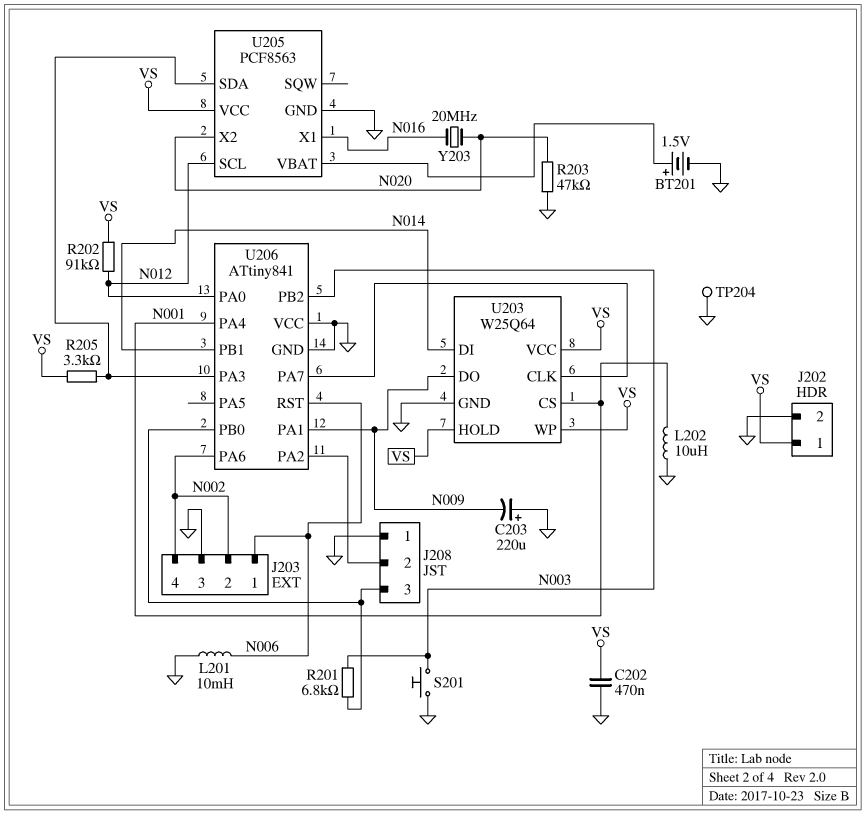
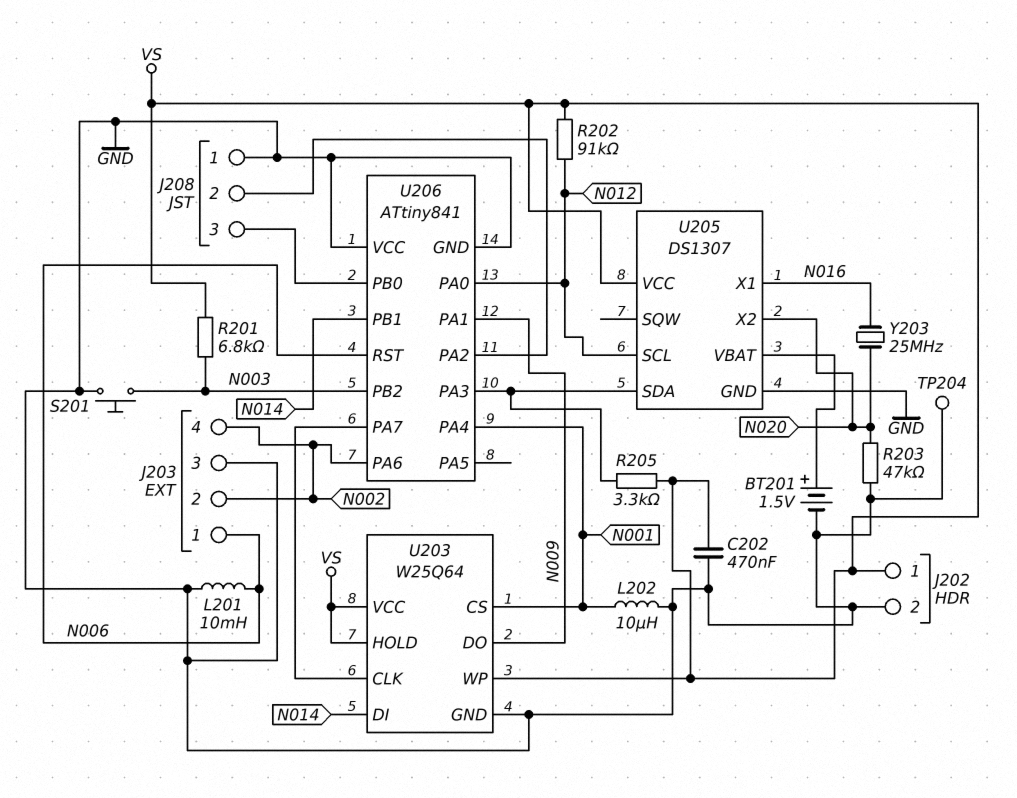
C203: 220uF (plus GND, minus N009) -> none
R201: 6.8k (J208/3, N003) -> 6.8k (N003, VS)
U205: PCF8563 -> DS1307
Y203: 20MHz (N016, N020) -> 25MHz (N016, N020)

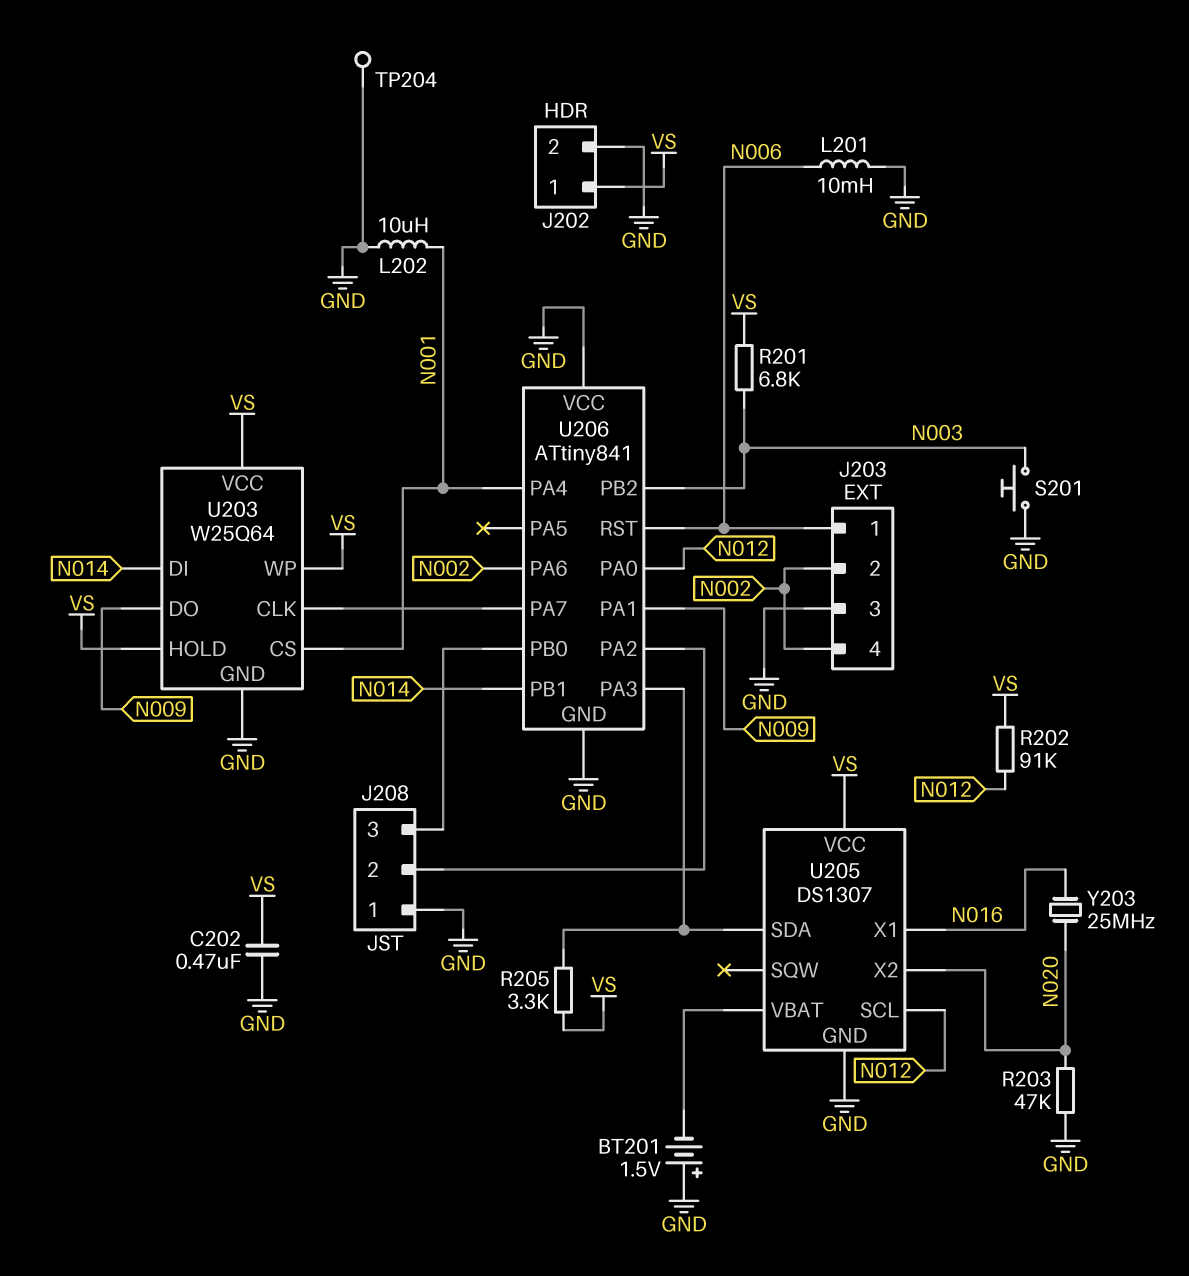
BT201: 1.5V (plus U205/VBAT, minus GND) -> 1.5V (plus GND, minus U205/VBAT)

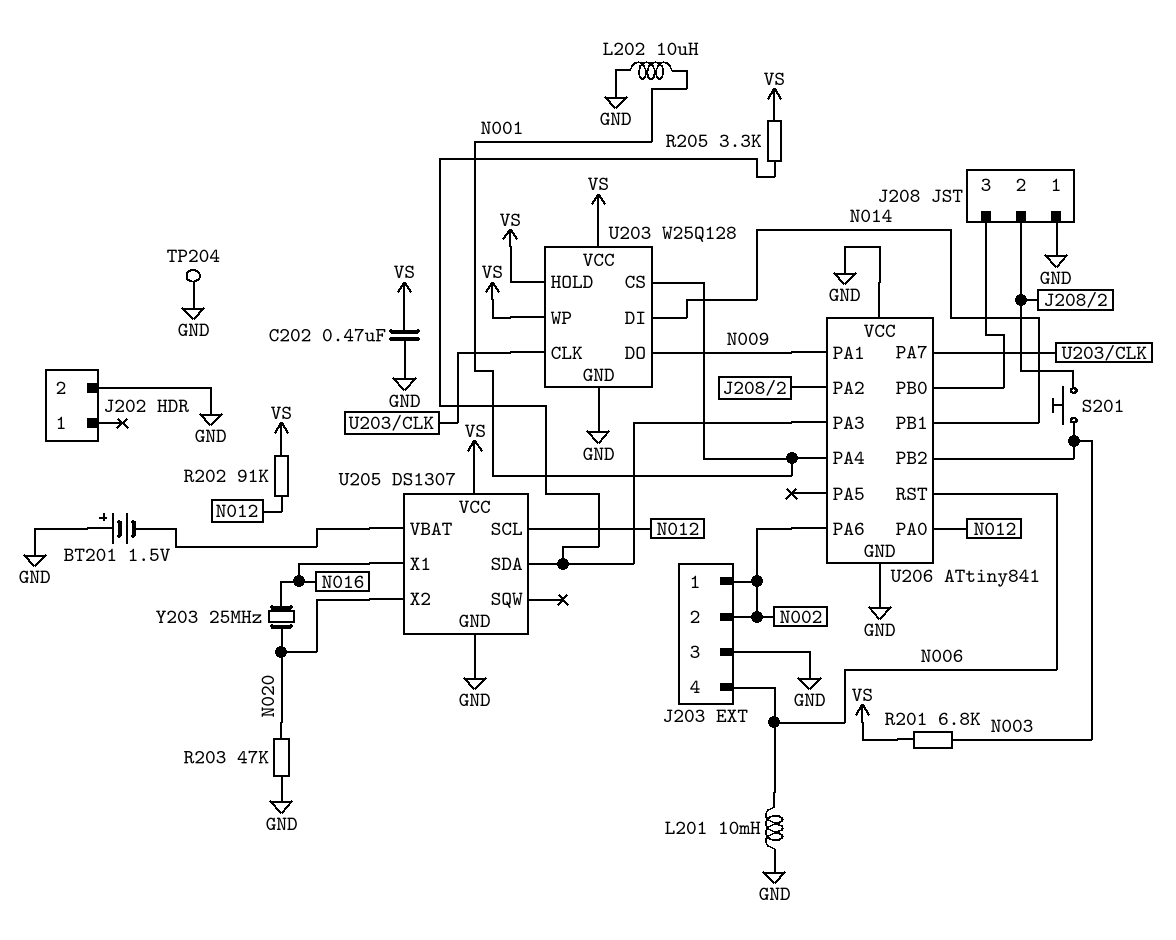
J202 pin 1: VS -> none
J203 pin 1: N006 -> N002
J203 pin 4: N002 -> N006
S201: button (GND, N003) -> button (J208/2, N003)
U203: W25Q64 -> W25Q128

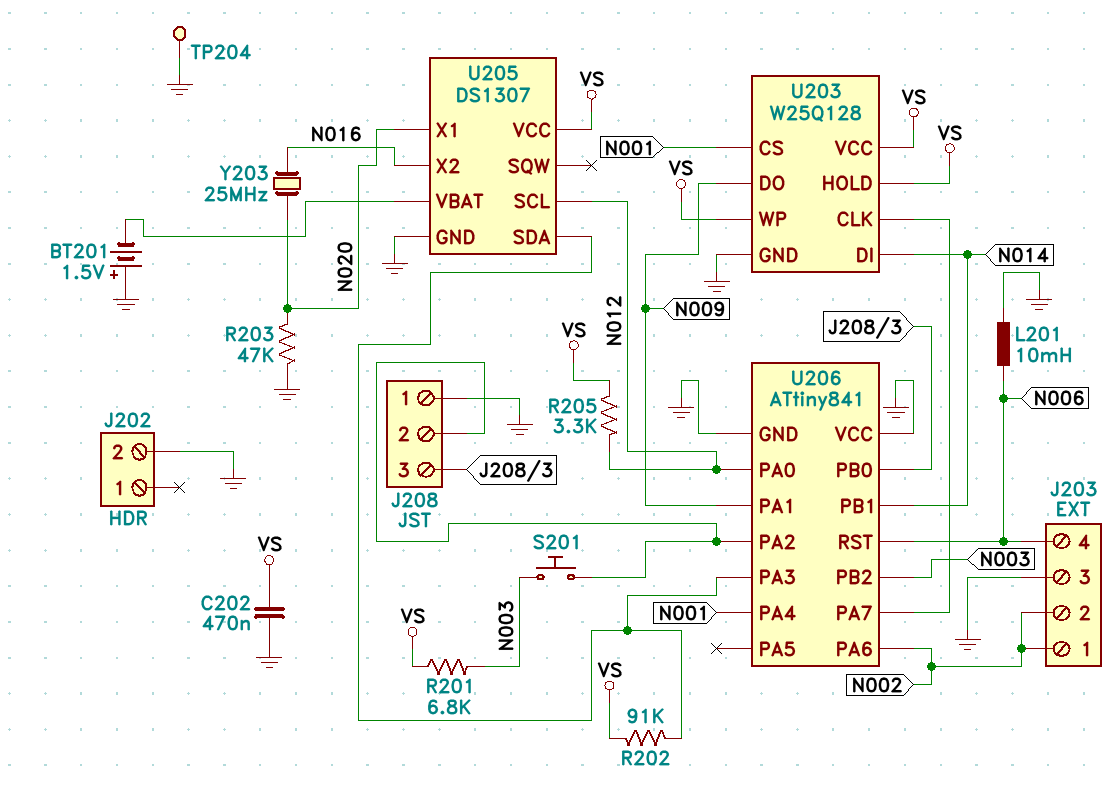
L202: 10uH (GND, N001) -> none
R202: 91k (N012, VS) -> 91k (U205/SDA, VS)
R205: 3.3k (U205/SDA, VS) -> 3.3k (N012, VS)
U205 pin X1: N016 -> N020
U205 pin X2: N020 -> N016

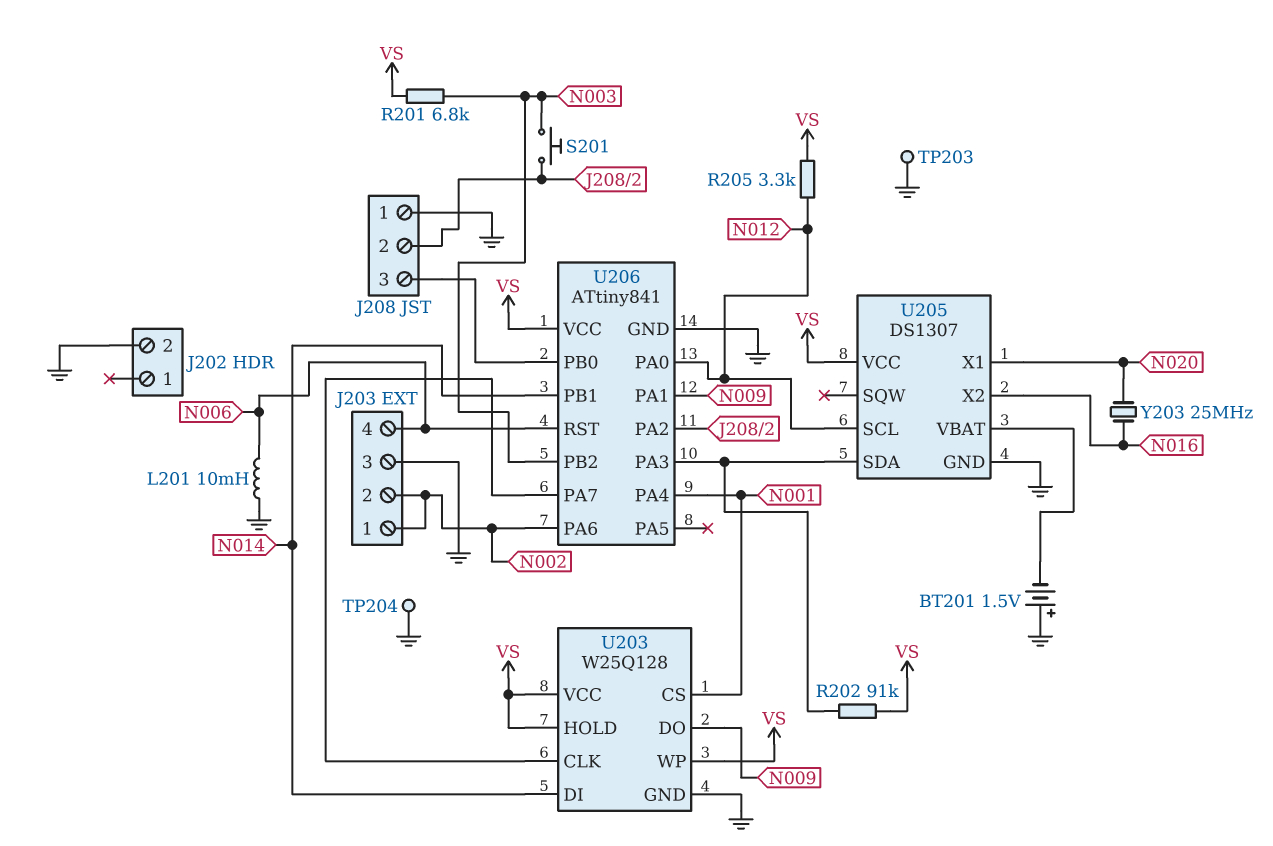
C202: 470nF (GND, VS) -> none
R203: 47k (GND, N020) -> none
TP203: none -> test point (GND)
U206 pin VCC: GND -> VS

